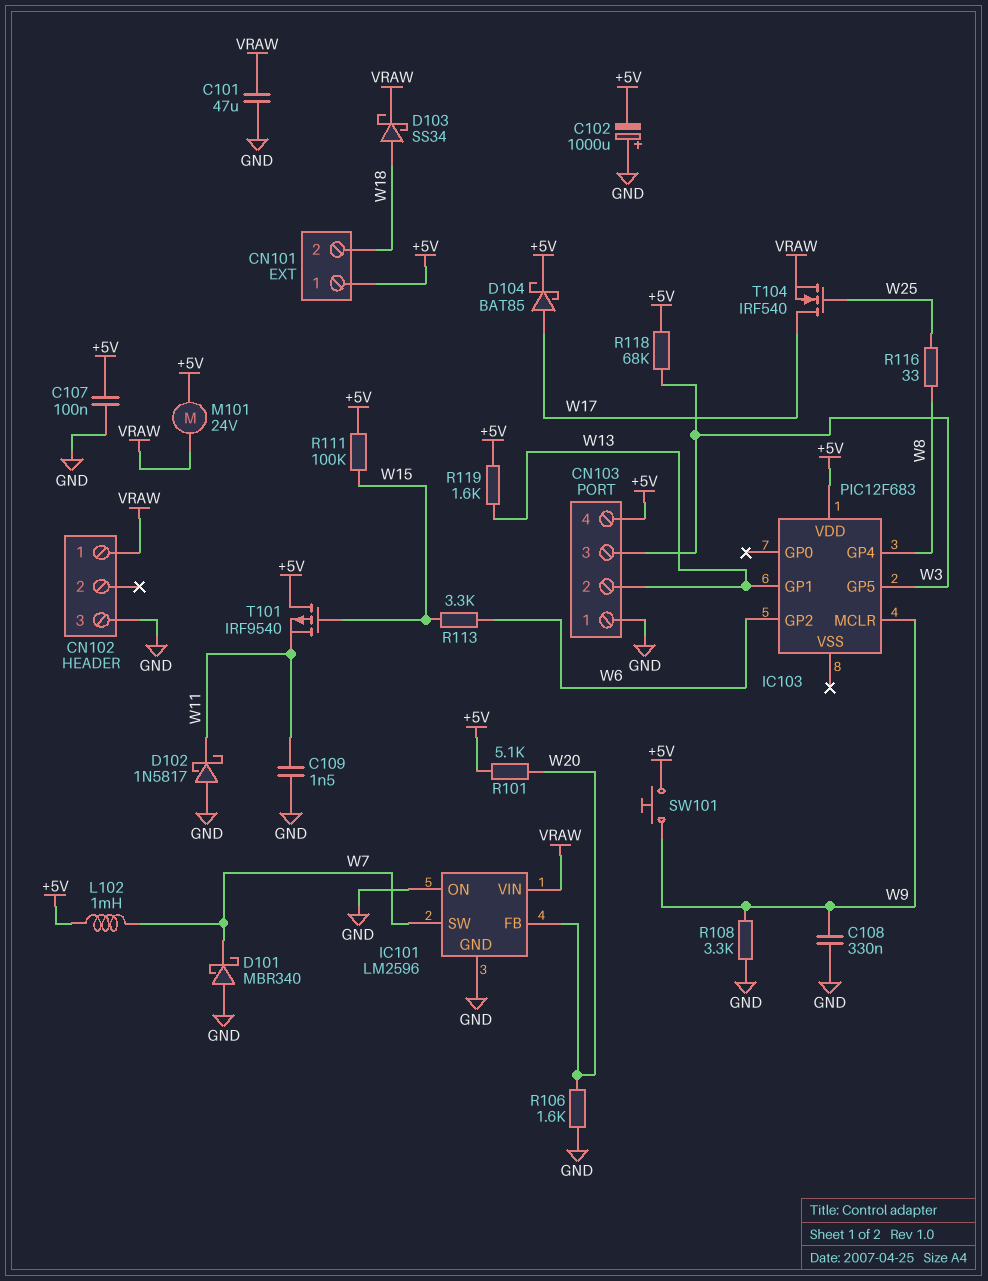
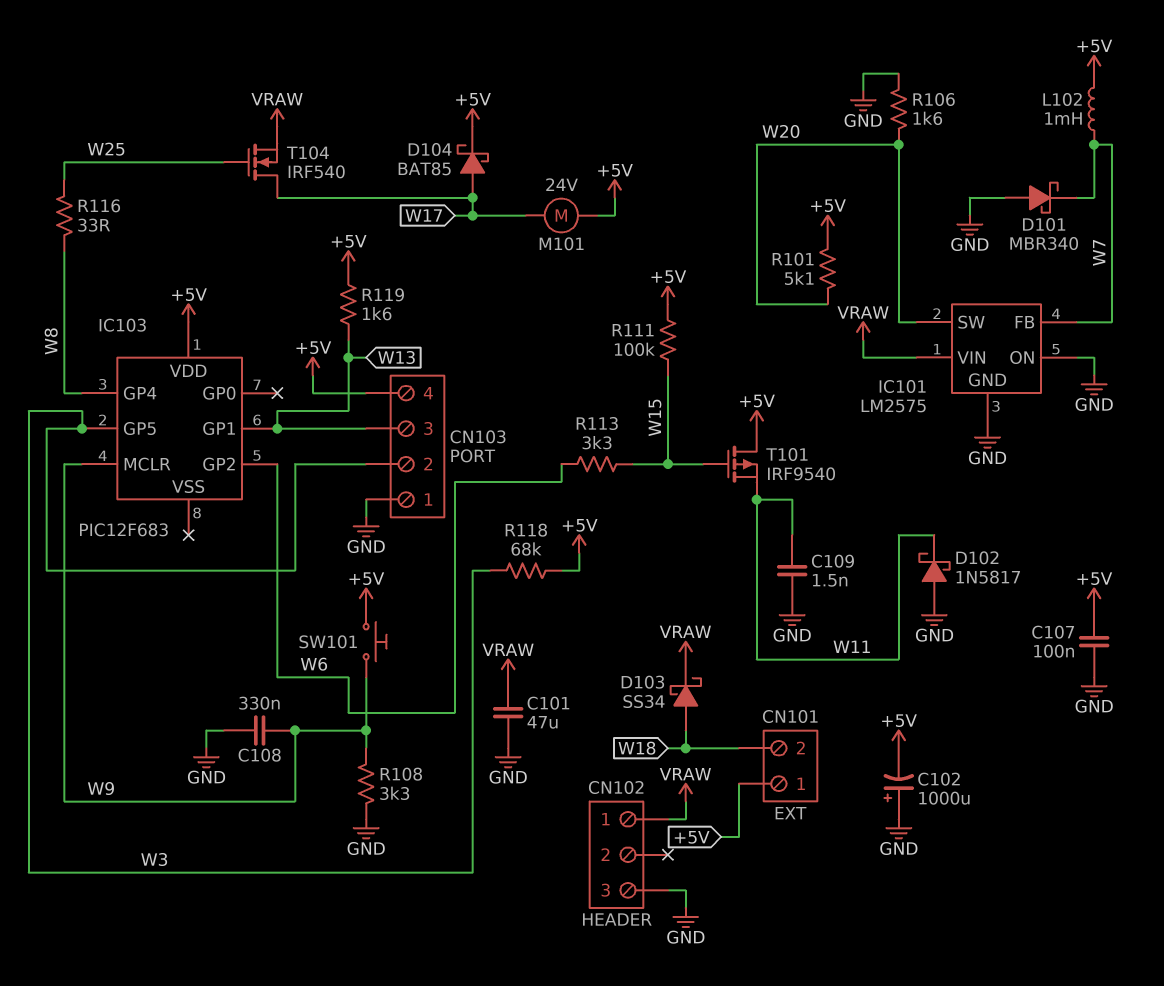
CN103 pin 2: W13 -> W3
CN103 pin 3: W3 -> W13
IC101: LM2596 -> LM2575
IC101 pin FB: W20 -> W7
IC101 pin SW: W7 -> W20
M101: motor 24V (+5V, VRAW) -> motor 24V (+5V, W17)

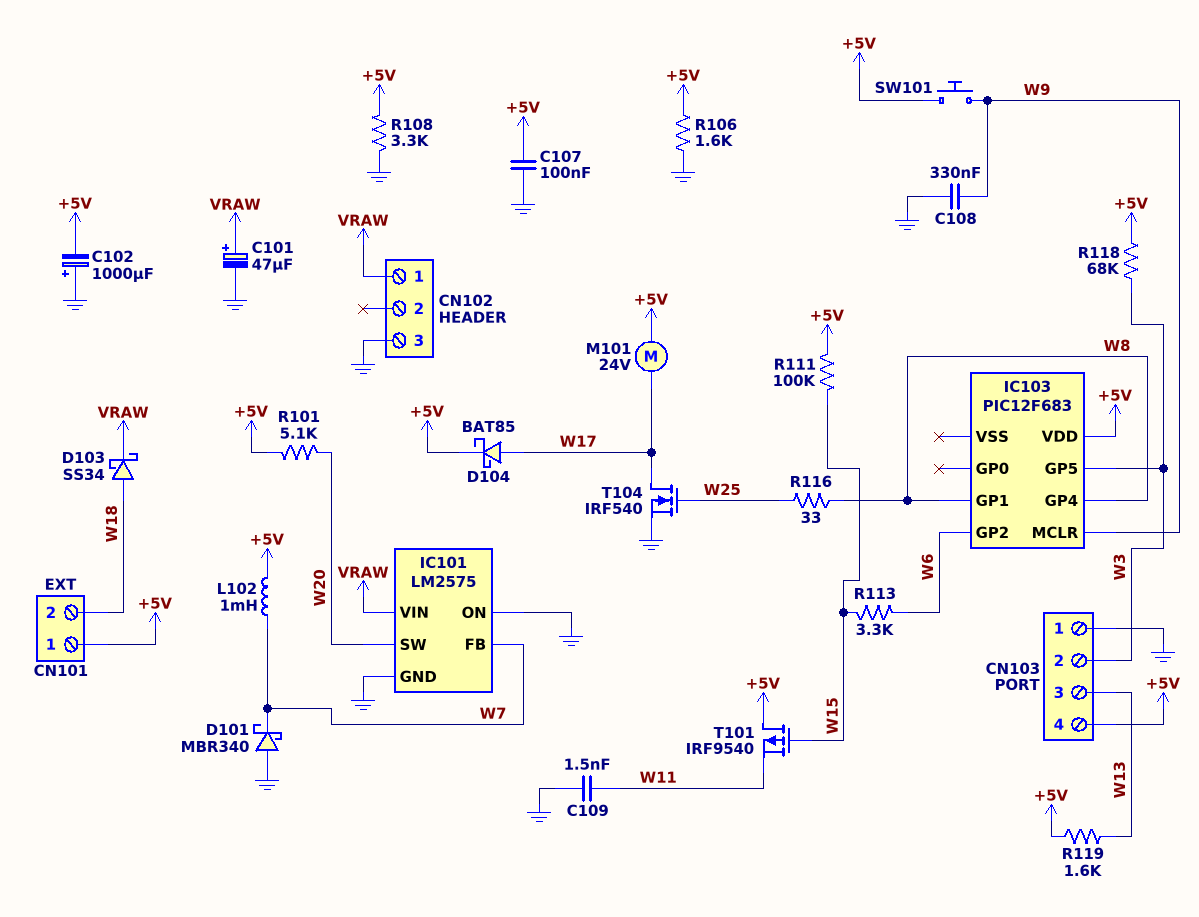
C101: 47uF (GND, VRAW) -> 47uF (plus VRAW, minus GND)
D102: schottky 1N5817 (A GND, K W11) -> none
IC103 pin GP1: W13 -> W8
R106: 1.6k (GND, W20) -> 1.6k (+5V, GND)
R108: 3.3k (GND, W9) -> 3.3k (+5V, GND)
T104: NMOS IRF540 (G W25, D W17, S VRAW) -> NMOS IRF540 (G W25, D W17, S GND)

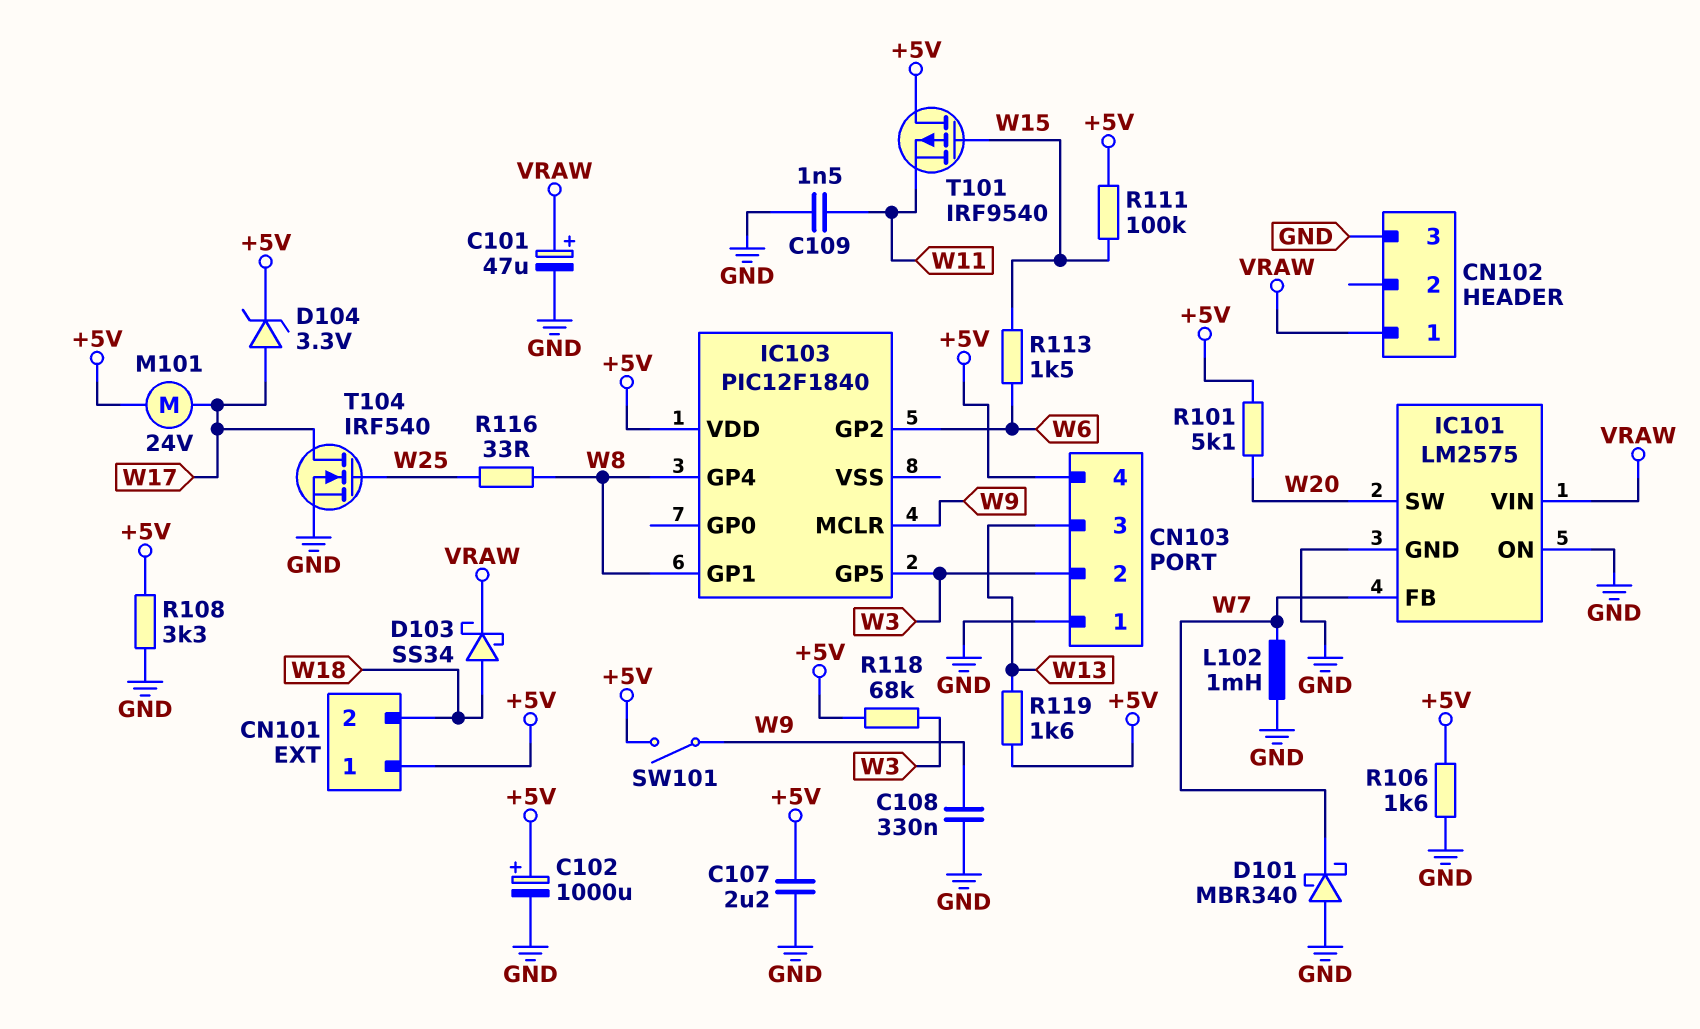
C102: 1000uF (plus GND, minus +5V) -> 1000uF (plus +5V, minus GND)
C107: 100nF (+5V, GND) -> 2.2uF (+5V, GND)
D104: schottky BAT85 (A W17, K +5V) -> zener 3.3V (A W17, K +5V)
IC103: PIC12F683 -> PIC12F1840
L102: 1mH (+5V, W7) -> 1mH (GND, W7)
R113: 3.3k (W6, W15) -> 1.5k (W6, W15)
SW101: button (+5V, W9) -> switch (+5V, W9)

